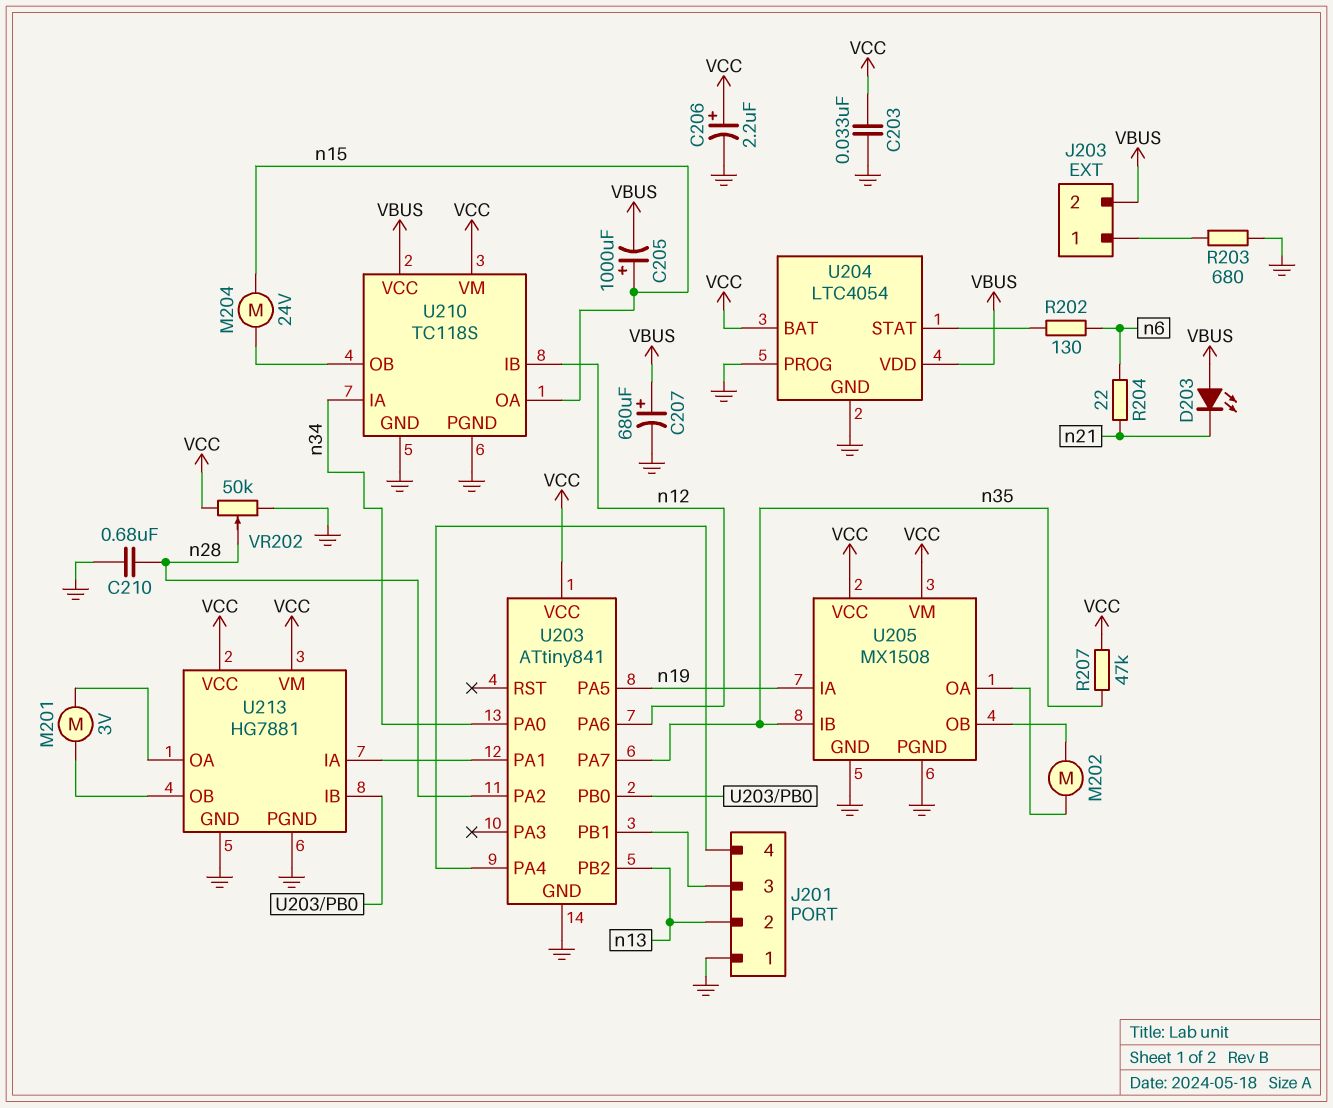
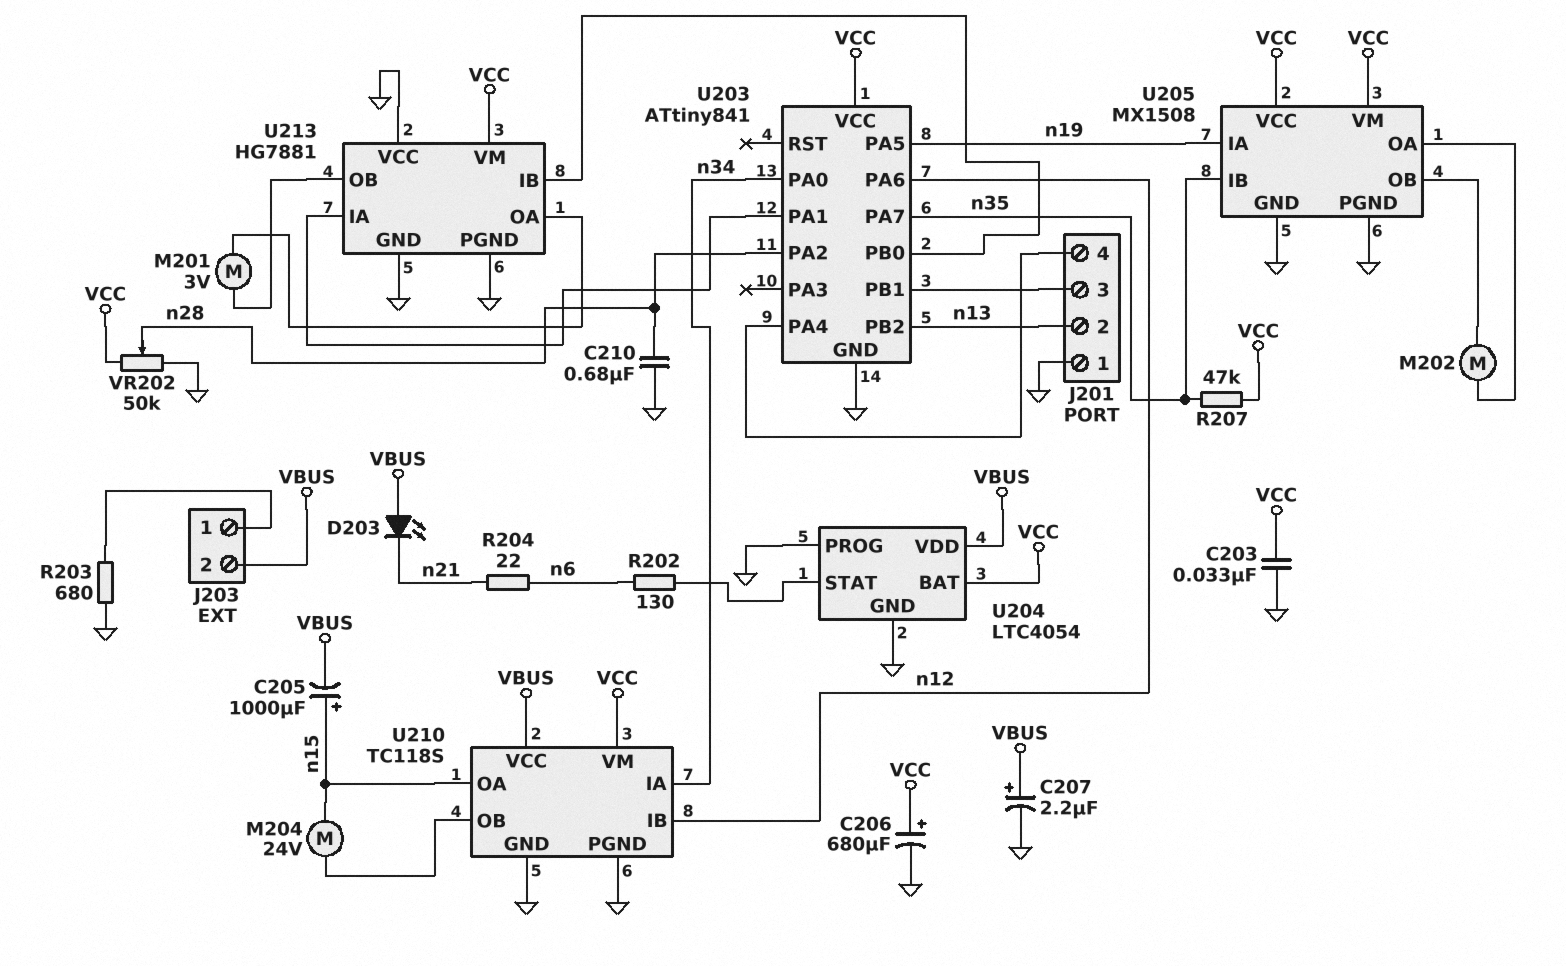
C206: 2.2uF (plus VCC, minus GND) -> 680uF (plus VCC, minus GND)
C207: 680uF (plus VBUS, minus GND) -> 2.2uF (plus VBUS, minus GND)
U213 pin VCC: VCC -> GND

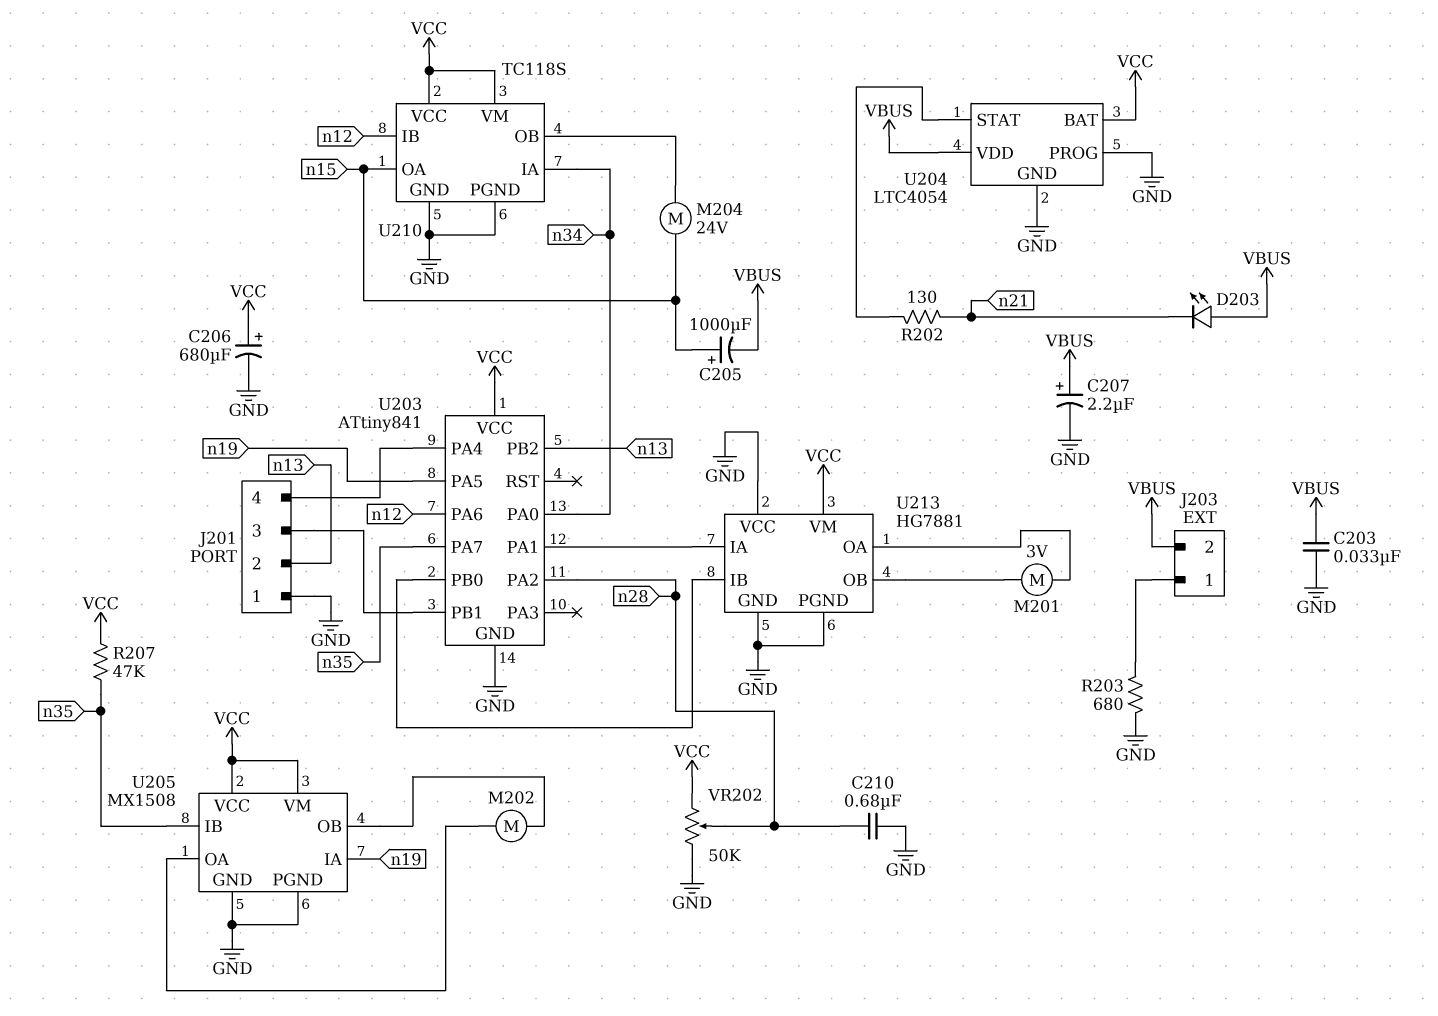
C203: 33nF (GND, VCC) -> 33nF (GND, VBUS)
R202: 130 (U204/STAT, n6) -> 130 (U204/STAT, n21)
R204: 22 (n6, n21) -> none
U210 pin VCC: VBUS -> VCC

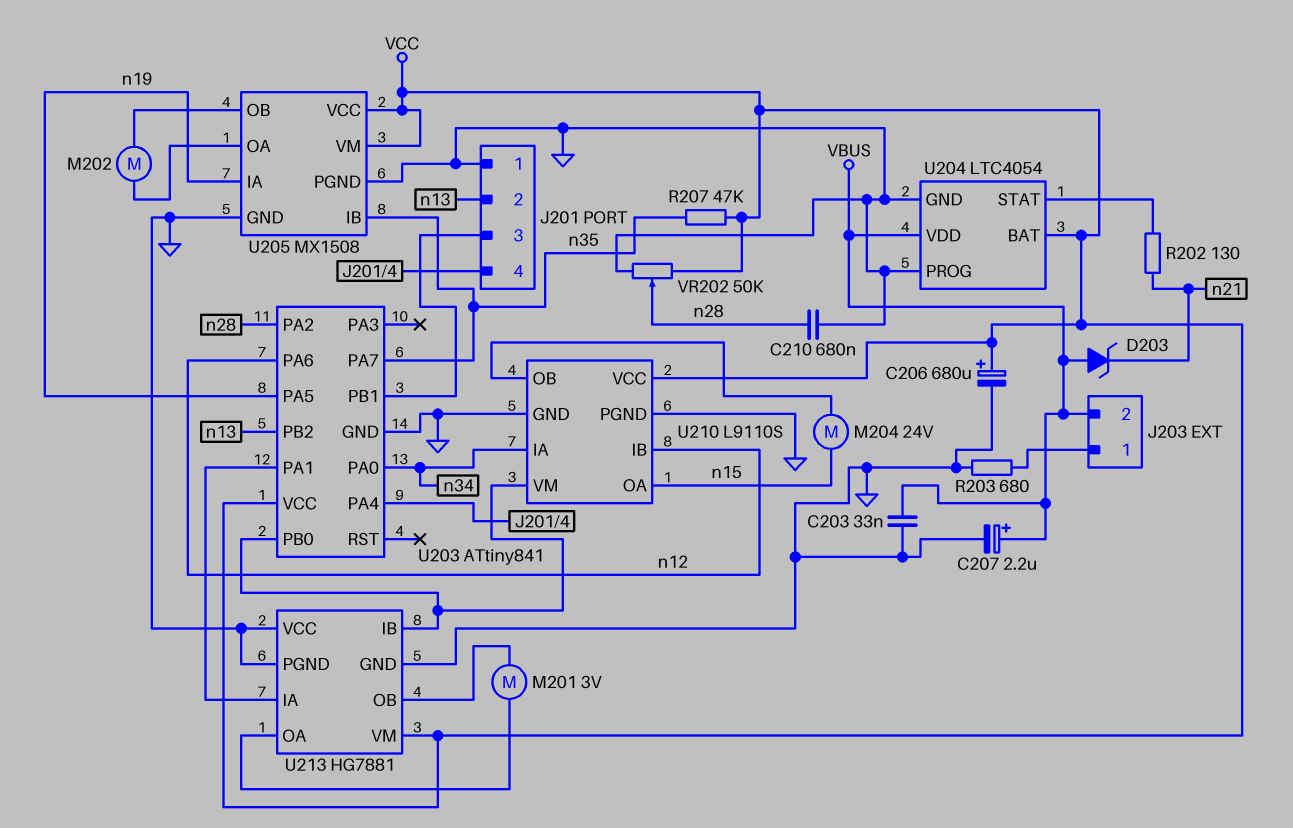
C205: 1000uF (plus n15, minus VBUS) -> none
D203: LED (A VBUS, K n21) -> zener (A VBUS, K n21)
U210: TC118S -> L9110S
U210 pin VM: VCC -> U203/PB0

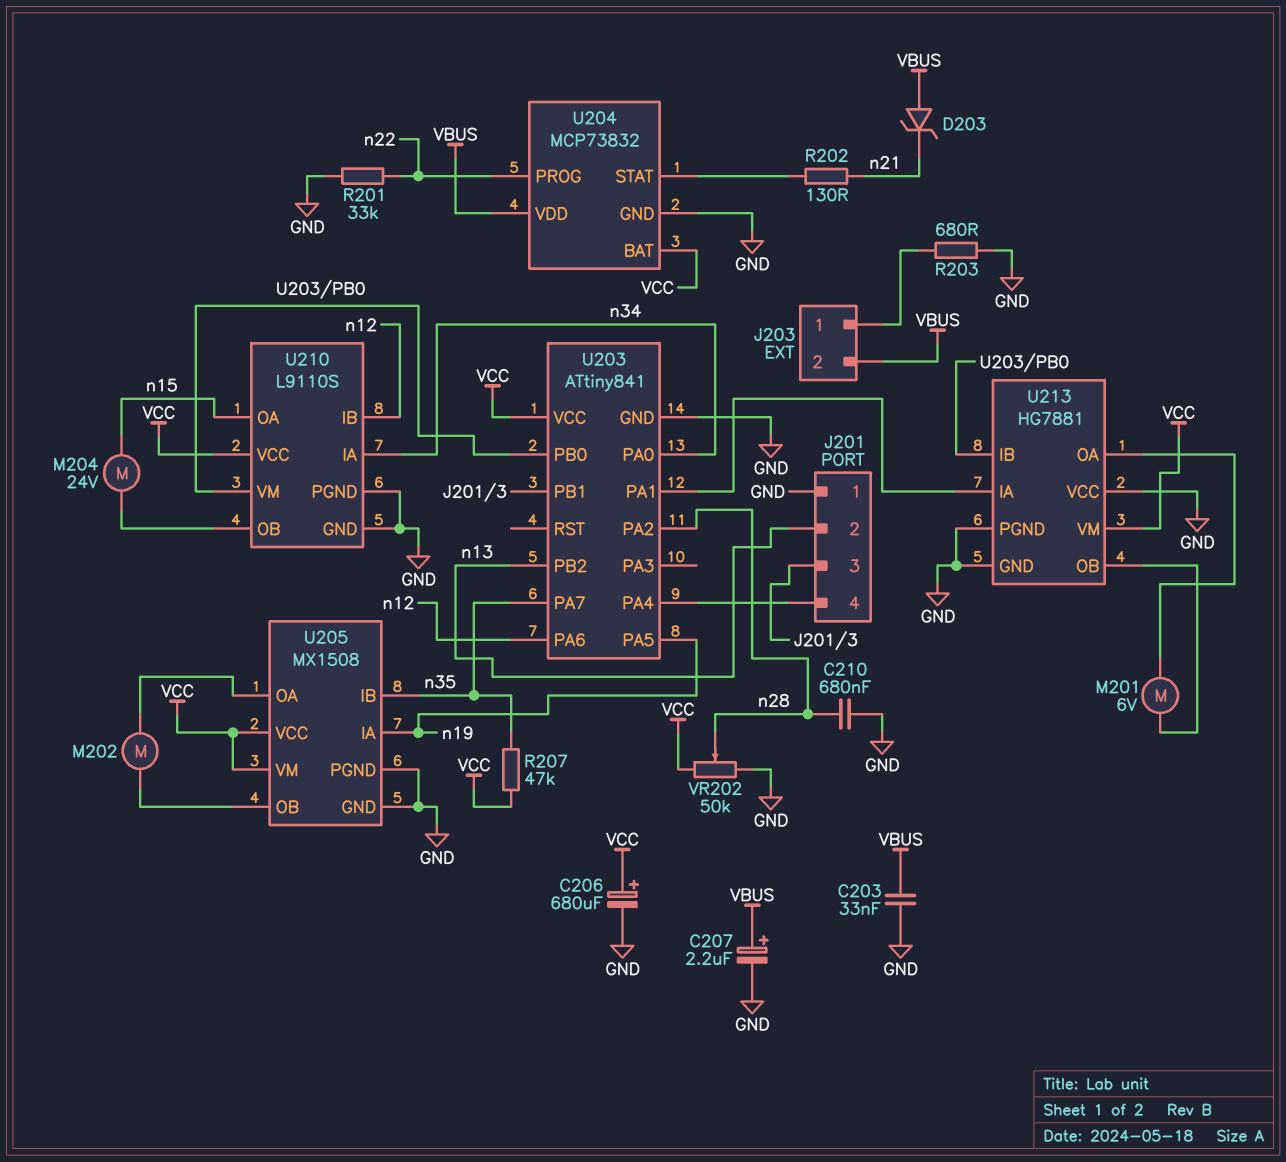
M201: motor 3V (U213/OA, U213/OB) -> motor 6V (U213/OA, U213/OB)
R201: none -> 33k (GND, n22)
U204: LTC4054 -> MCP73832
U204 pin PROG: GND -> n22

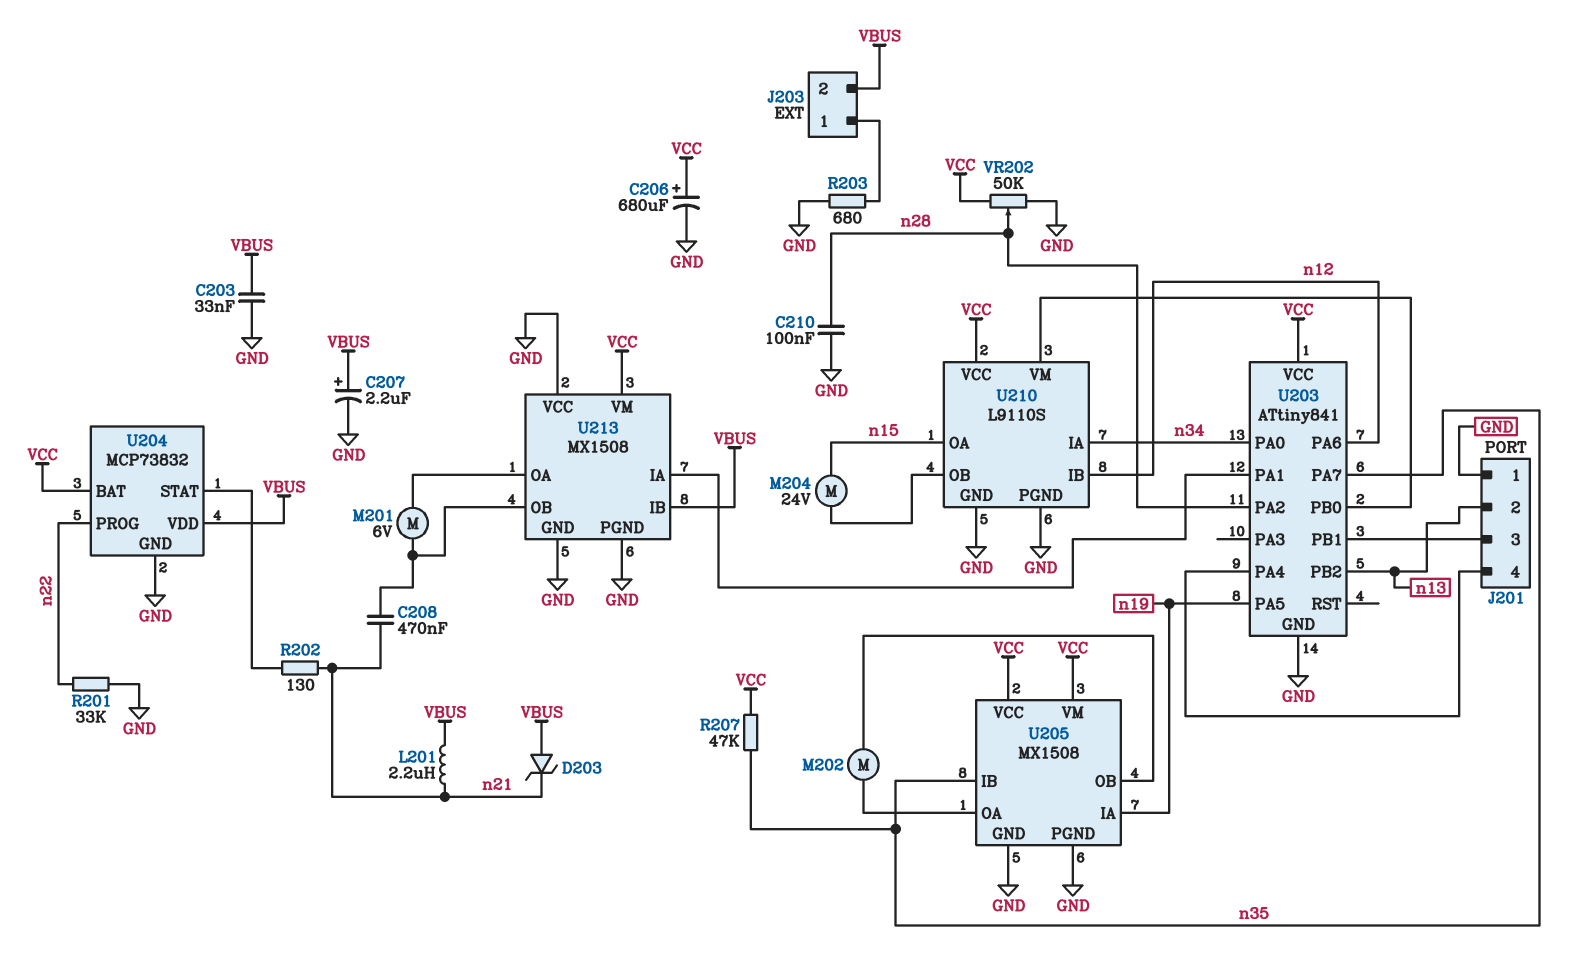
C208: none -> 470nF (U213/OB, n21)
C210: 680nF (GND, n28) -> 100nF (GND, n28)
L201: none -> 2.2uH (VBUS, n21)
U213: HG7881 -> MX1508
U213 pin IB: U203/PB0 -> VBUS

